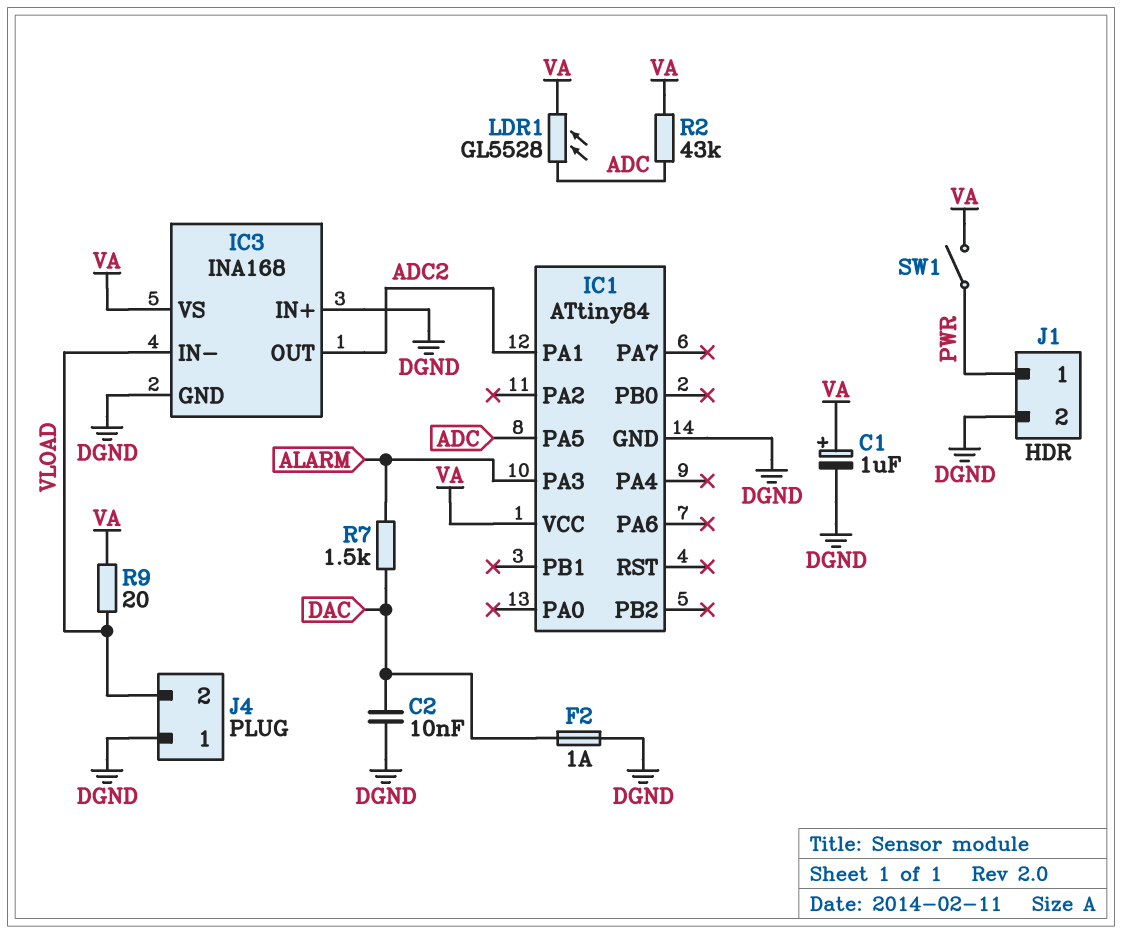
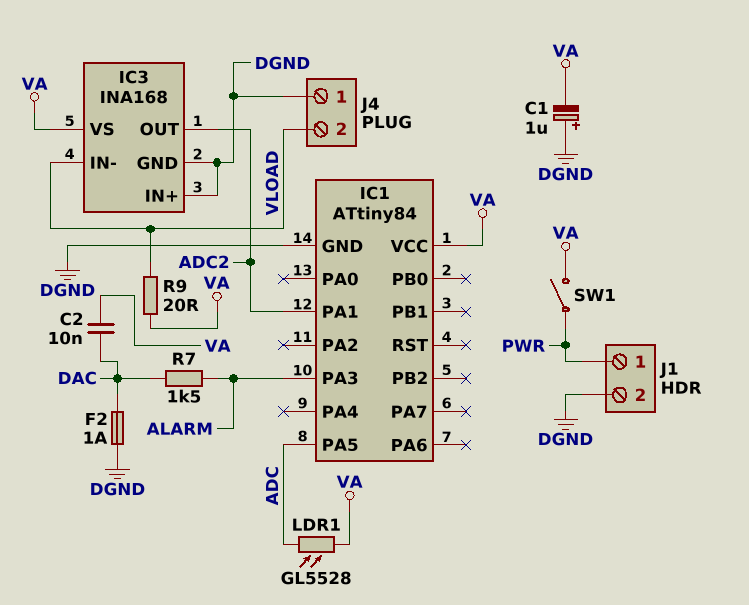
C1: 1uF (plus VA, minus DGND) -> 1uF (plus DGND, minus VA)
C2: 10nF (DAC, DGND) -> 10nF (DAC, VA)
R2: 43k (ADC, VA) -> none

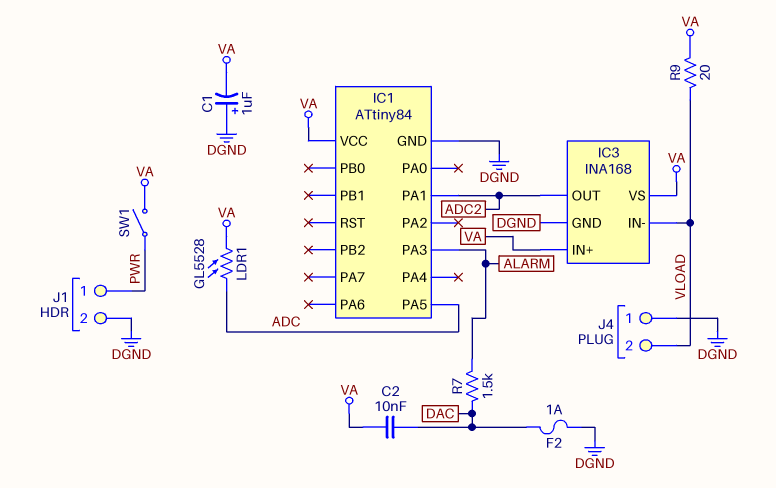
IC3 pin IN+: DGND -> VA

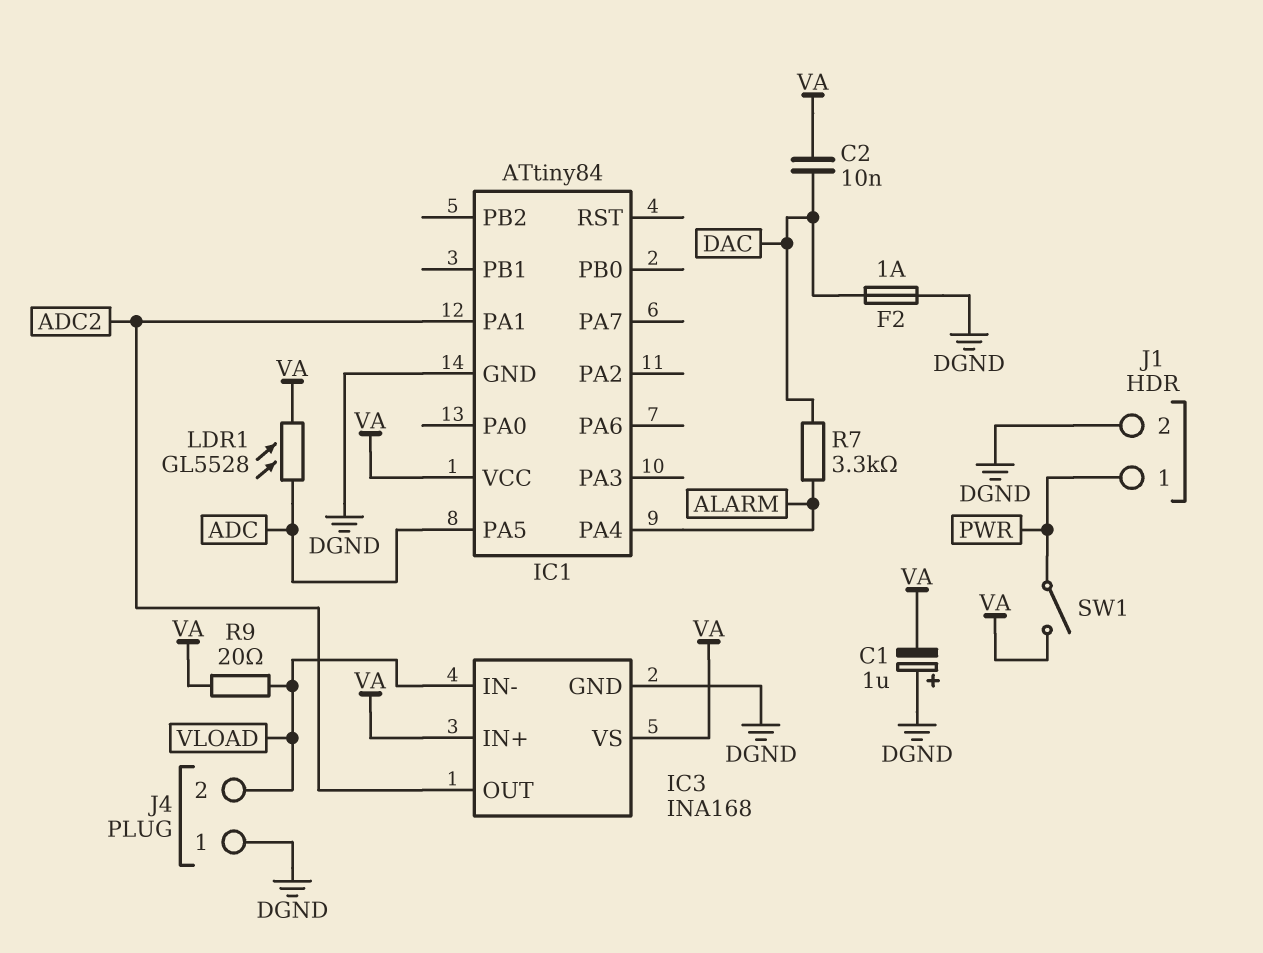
IC1 pin PA3: ALARM -> none
IC1 pin PA4: none -> ALARM
R7: 1.5k (ALARM, DAC) -> 3.3k (ALARM, DAC)

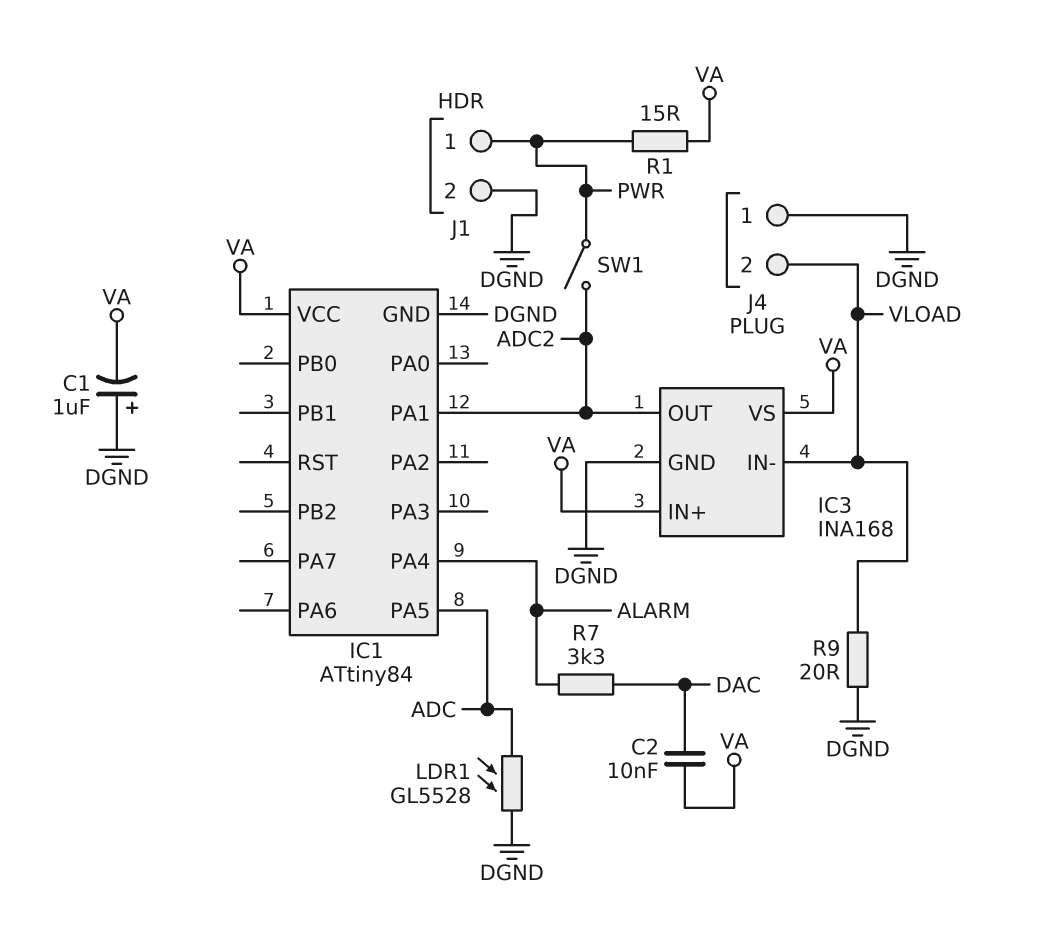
F2: 1A (DAC, DGND) -> none
LDR1: GL5528 (ADC, VA) -> GL5528 (ADC, DGND)
R1: none -> 15 (PWR, VA)
R9: 20 (VA, VLOAD) -> 20 (DGND, VLOAD)
SW1: switch (PWR, VA) -> switch (ADC2, PWR)

